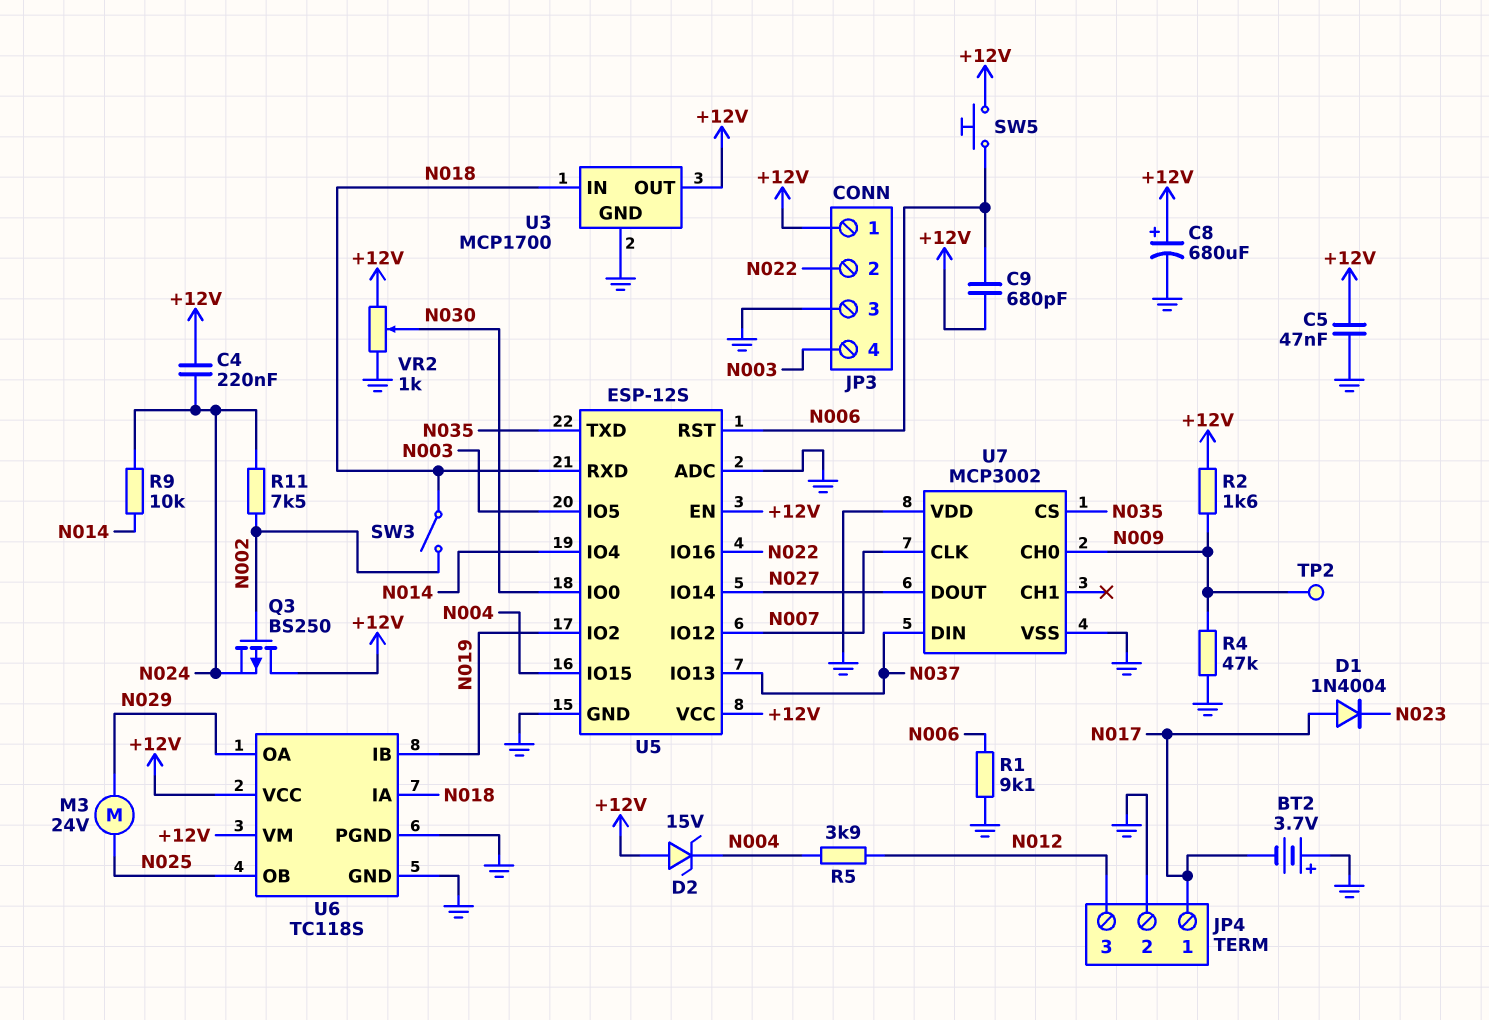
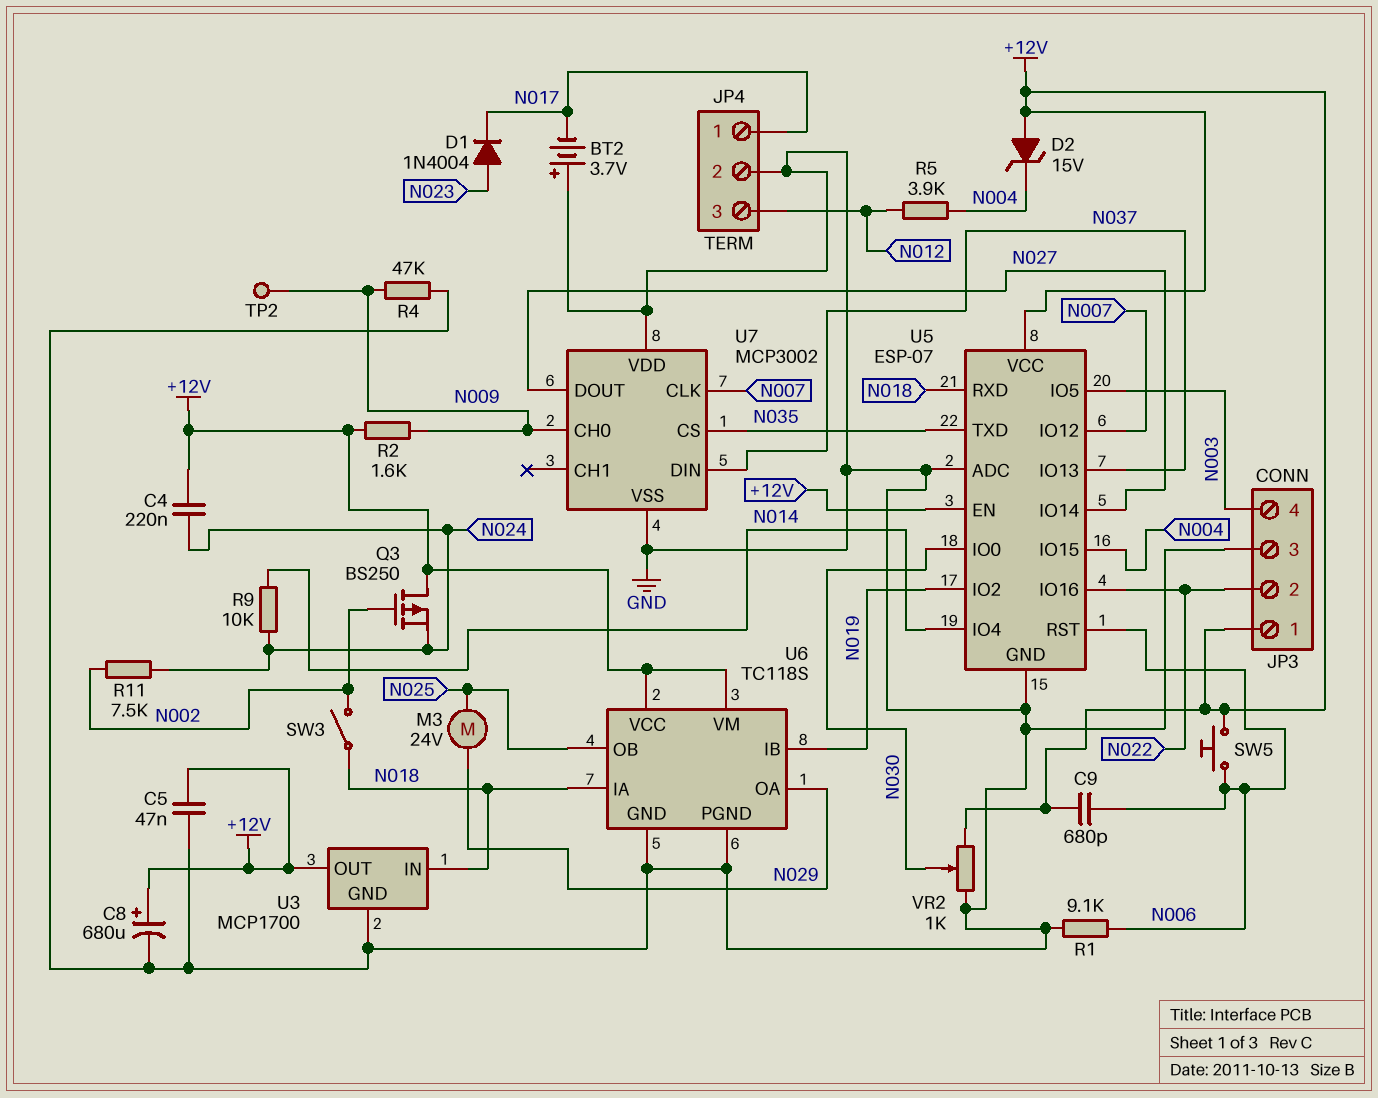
D1: diode 1N4004 (A N017, K N023) -> diode 1N4004 (A N023, K N017)
U5: ESP-12S -> ESP-07

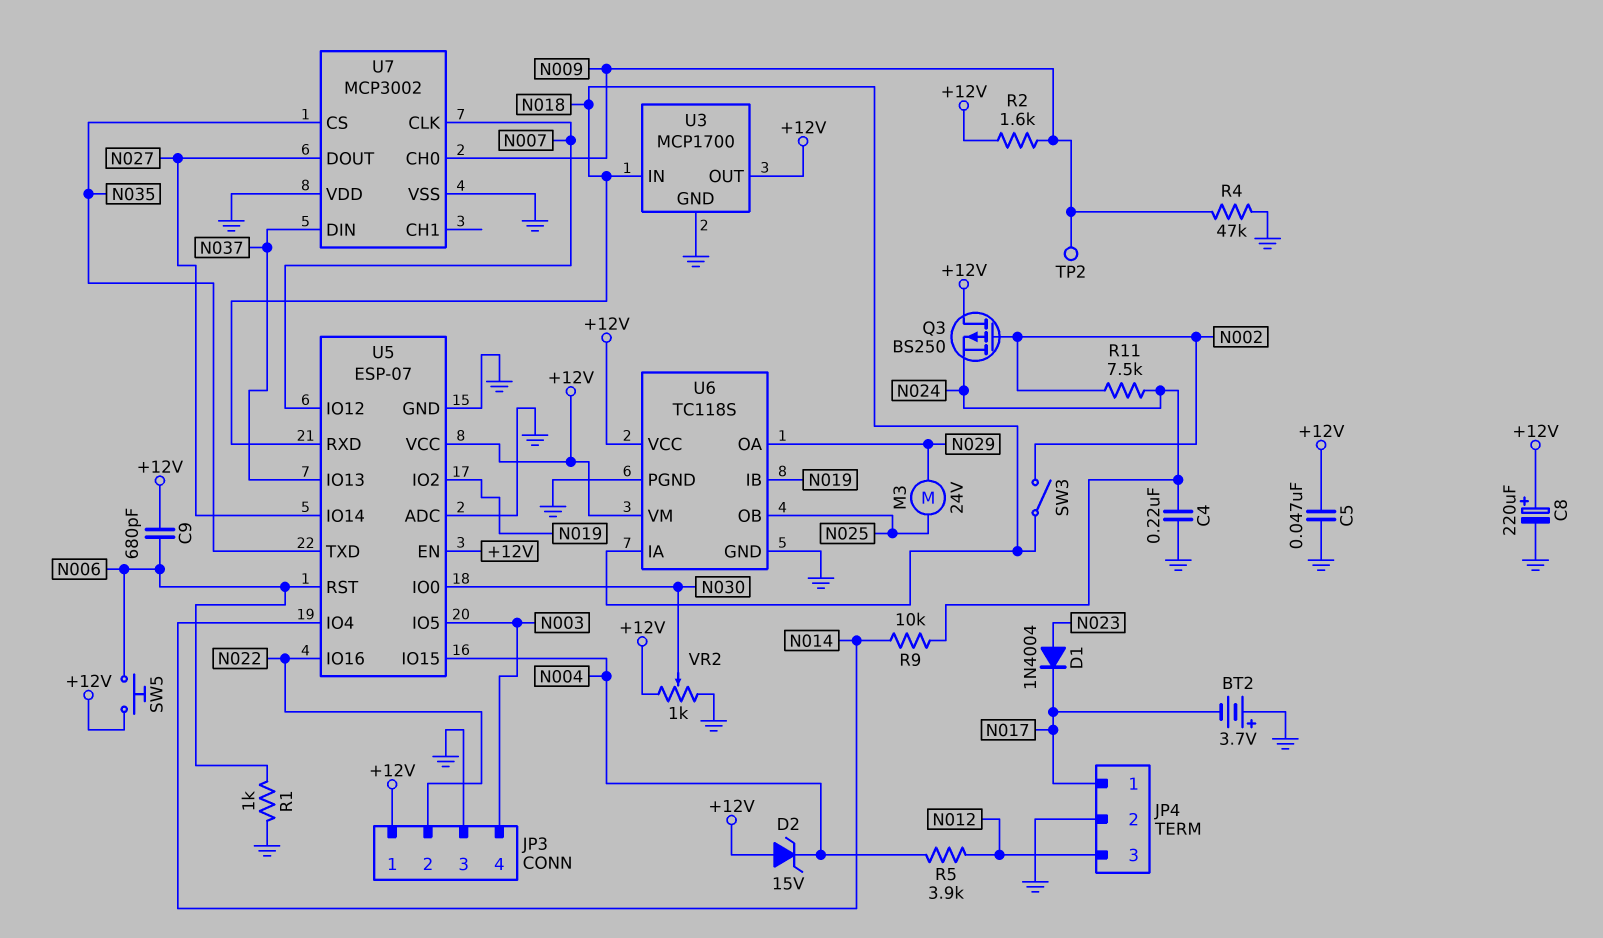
C4: 220nF (+12V, N024) -> 220nF (GND, N024)
C8: 680uF (plus +12V, minus GND) -> 220uF (plus +12V, minus GND)
R1: 9.1k (GND, N006) -> 1k (GND, N006)

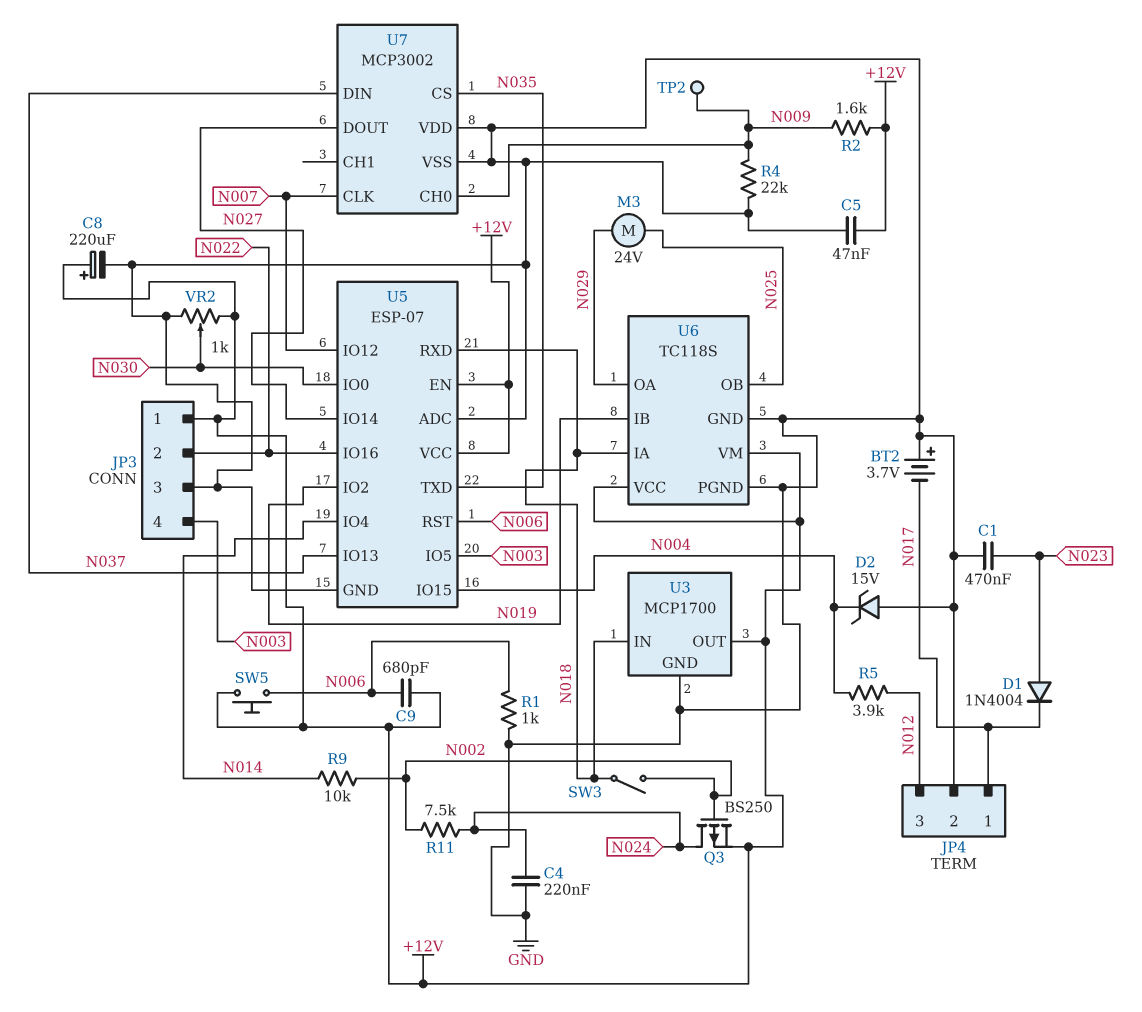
C1: none -> 470nF (GND, N023)
D2: zener 15V (A +12V, K N004) -> zener 15V (A GND, K N004)
Q3: PMOS BS250 (G N002, D +12V, S N024) -> PMOS BS250 (G N002, D N024, S +12V)
R4: 47k (GND, N009) -> 22k (GND, N009)
R9: 10k (N014, N024) -> 10k (N002, N014)

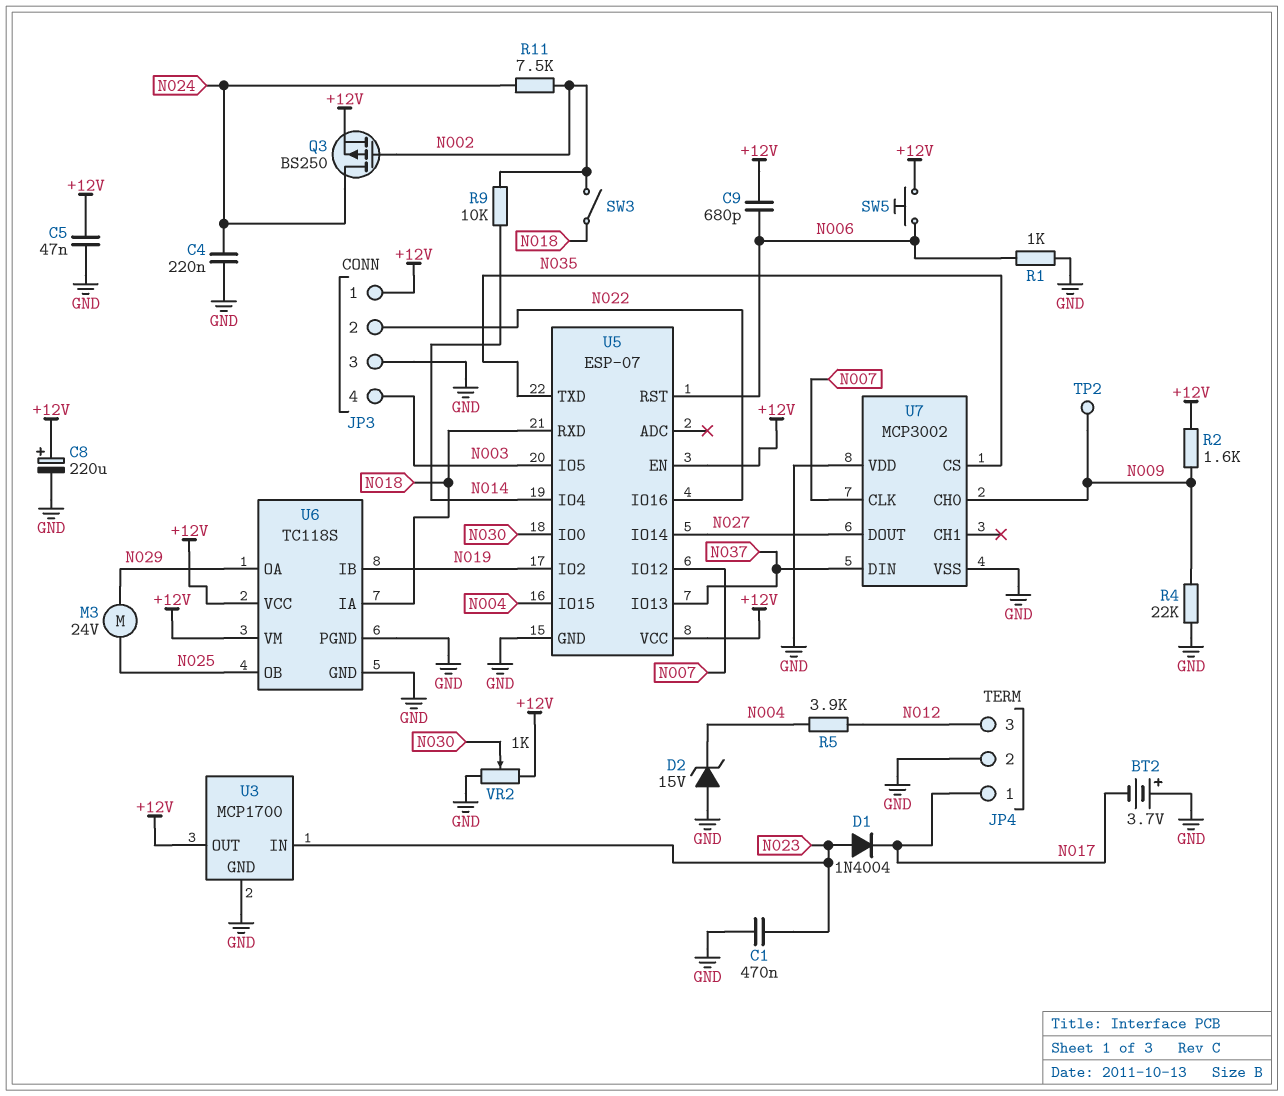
U3 pin IN: N018 -> N023
U5 pin ADC: GND -> none

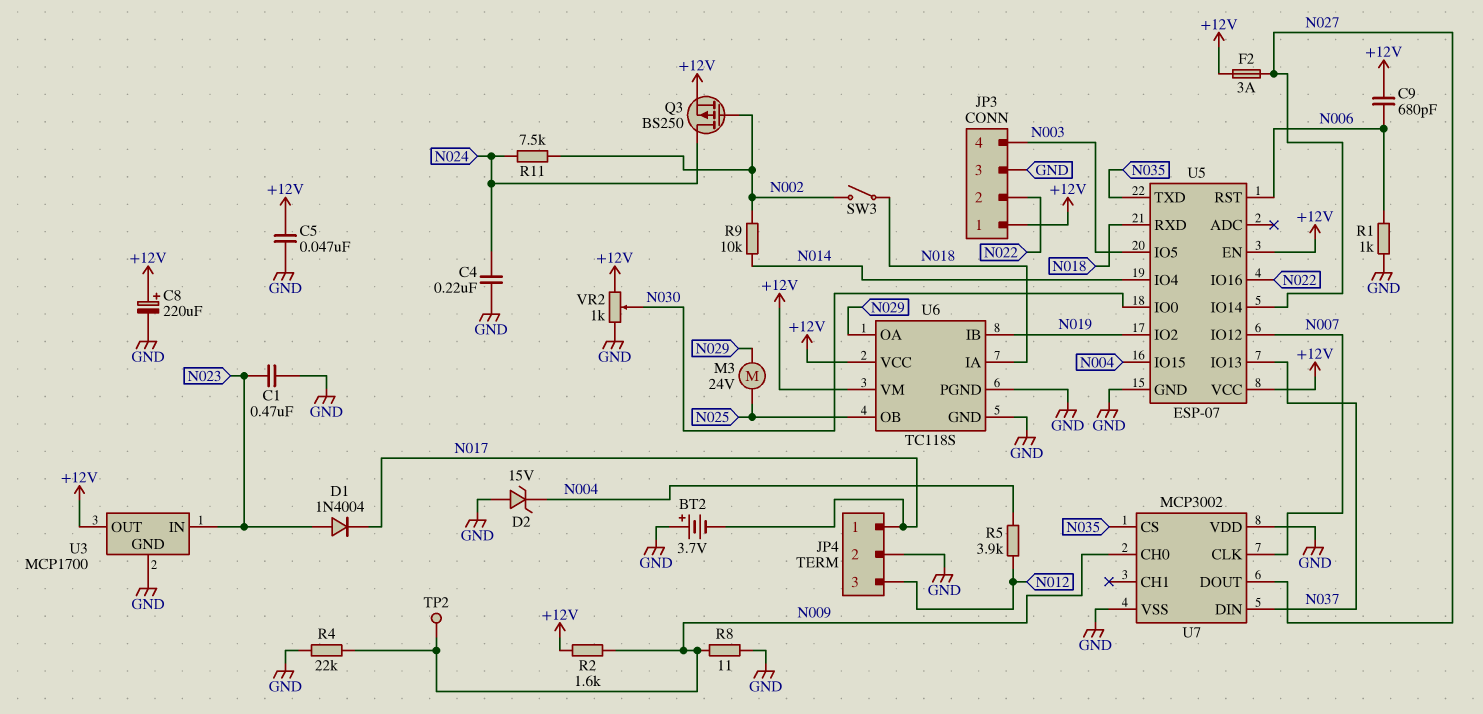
F2: none -> 3A (+12V, N027)
R8: none -> 11 (GND, N009)
SW5: button (+12V, N006) -> none

